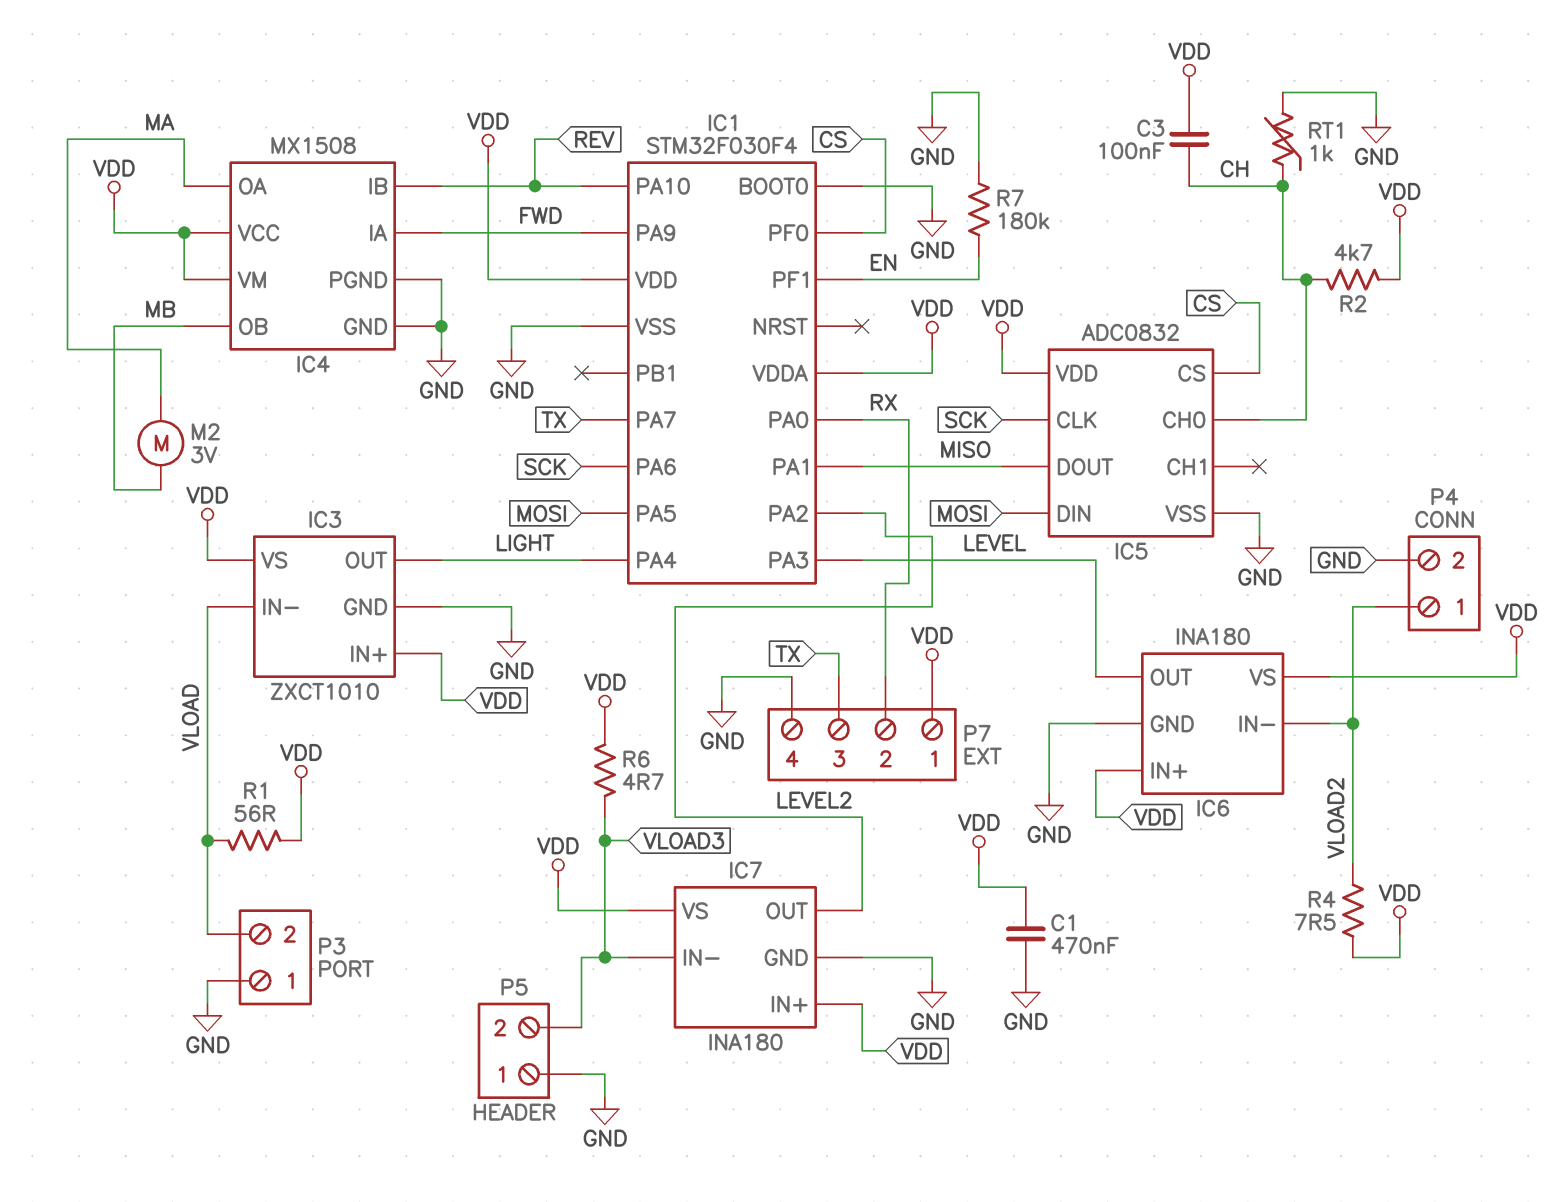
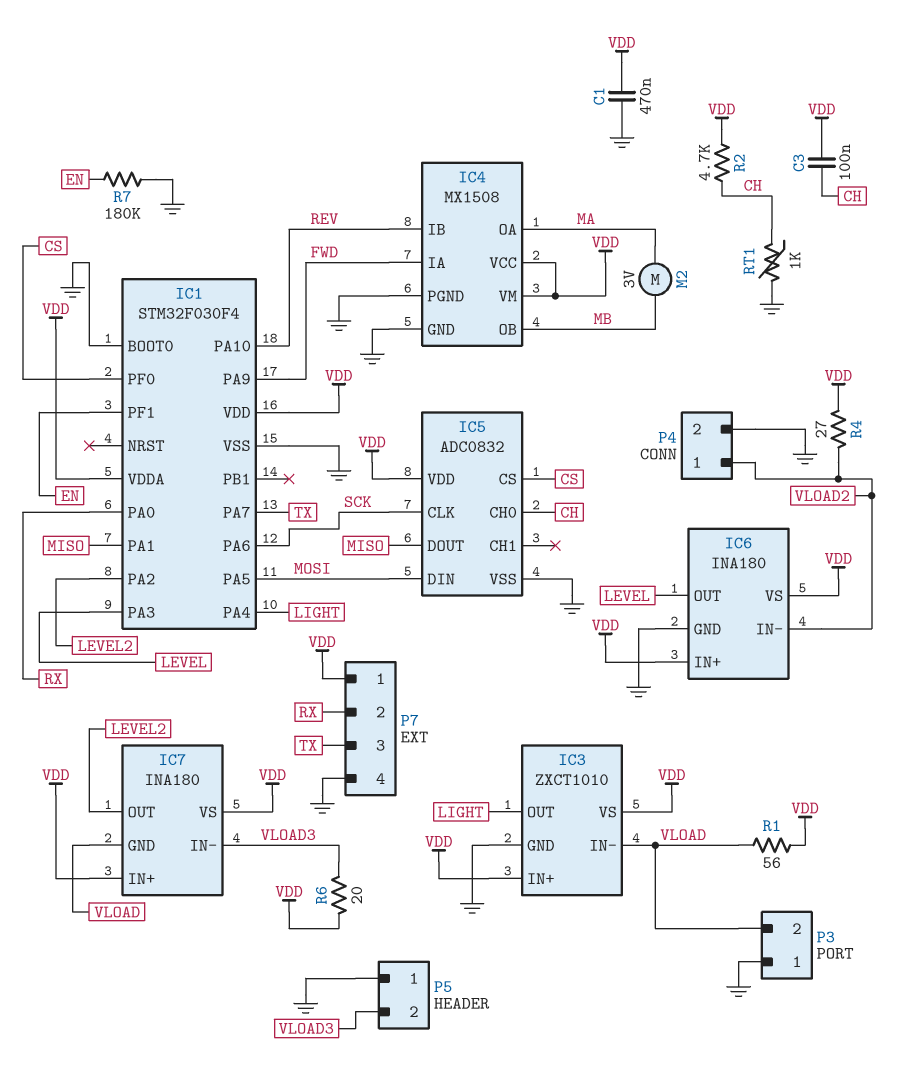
IC7 pin GND: GND -> VLOAD
R4: 7.5 (VDD, VLOAD2) -> 27 (VDD, VLOAD2)
R6: 4.7 (VDD, VLOAD3) -> 20 (VDD, VLOAD3)

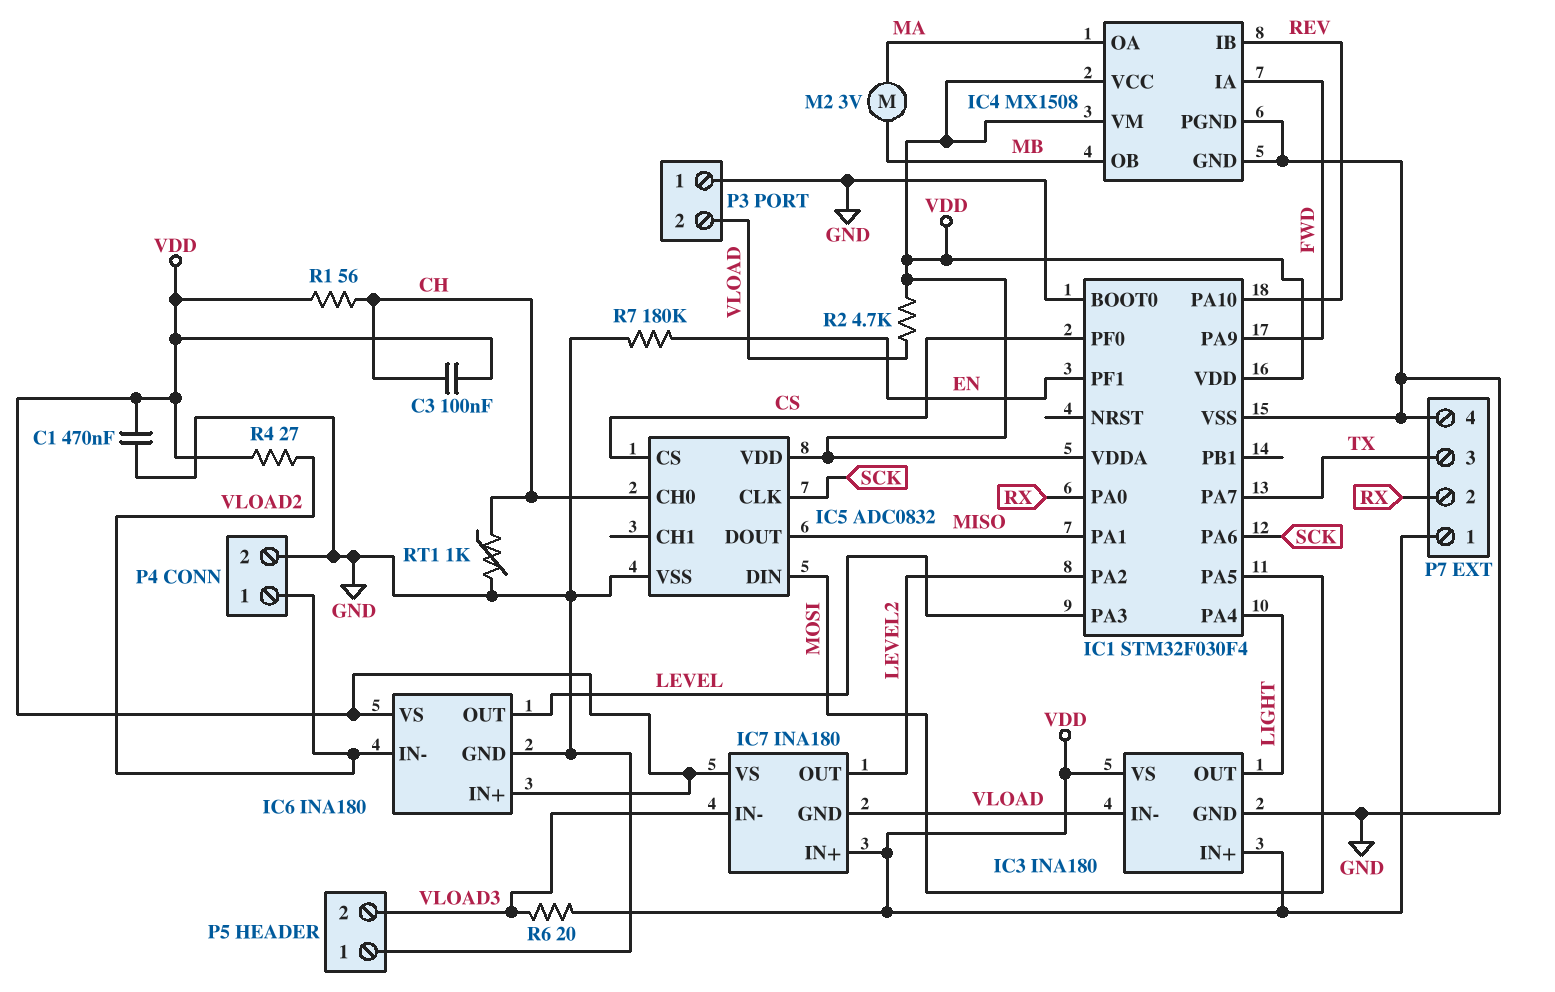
IC3: ZXCT1010 -> INA180
R1: 56 (VDD, VLOAD) -> 56 (CH, VDD)
R2: 4.7k (CH, VDD) -> 4.7k (VDD, VLOAD)

